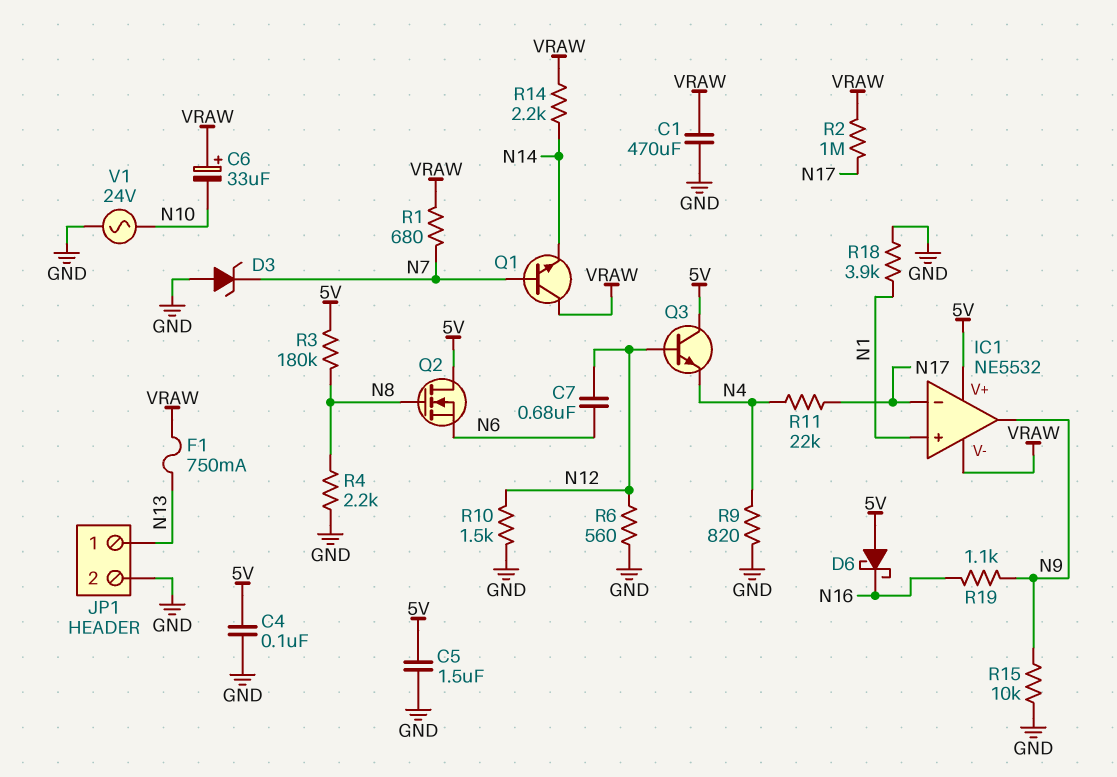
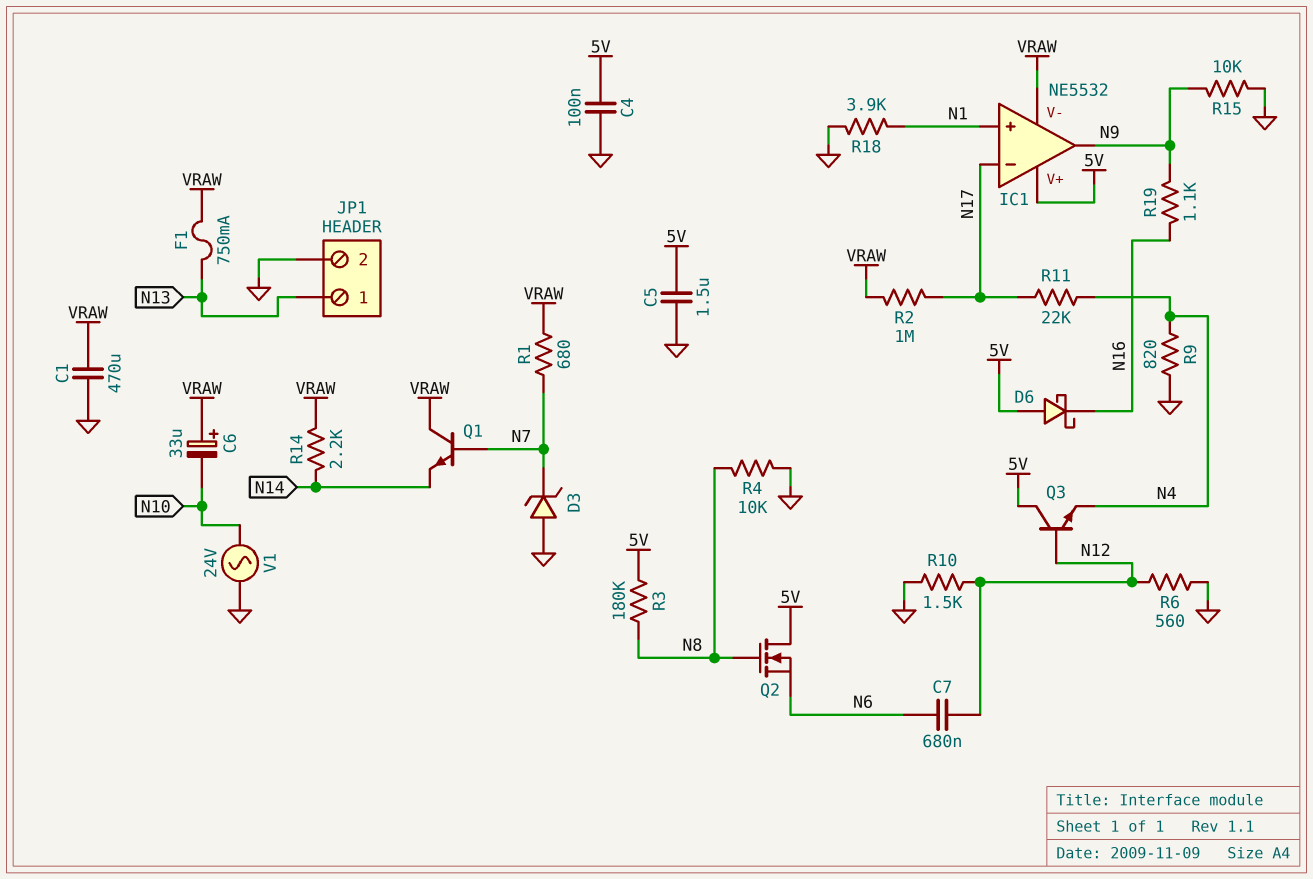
R4: 2.2k (GND, N8) -> 10k (GND, N8)

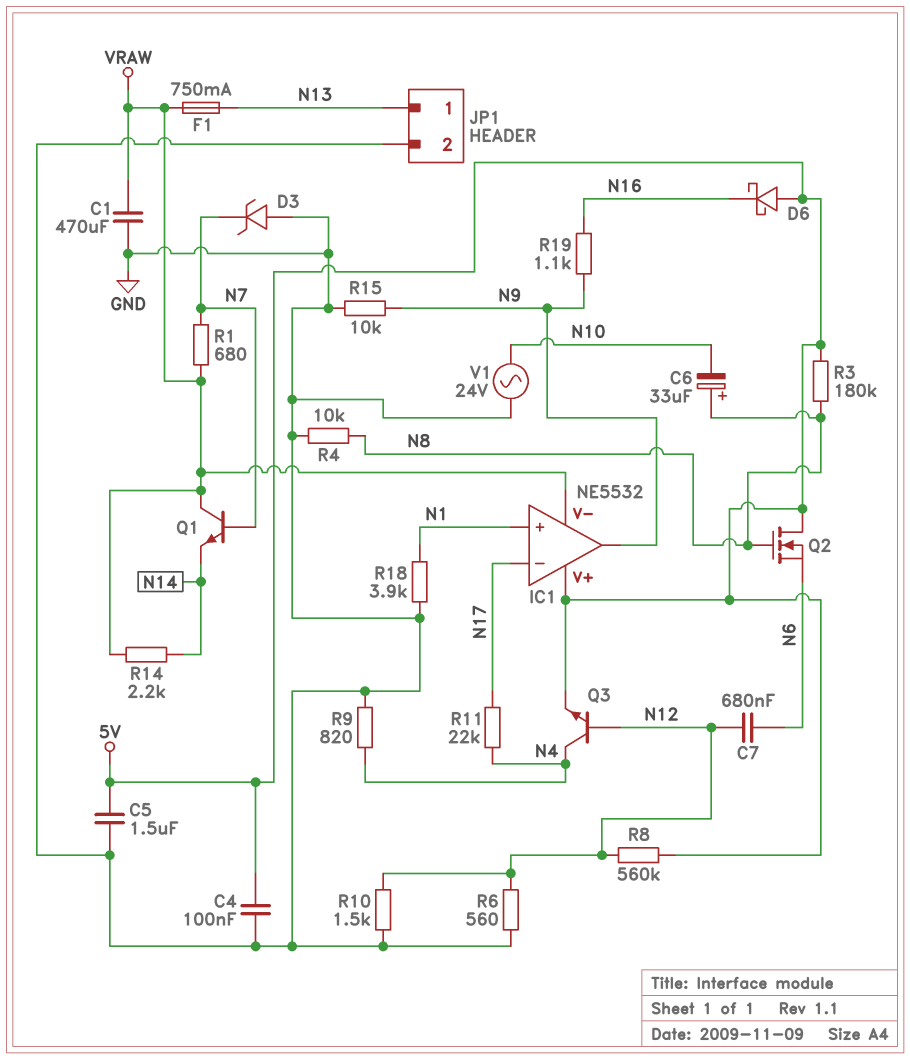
C6: 33uF (plus VRAW, minus N10) -> 33uF (plus N8, minus N10)
Q3: NPN (B N12, C 5V, E N4) -> NPN (B N12, C N4, E 5V)
R2: 1M (N17, VRAW) -> none
R8: none -> 560k (5V, N12)

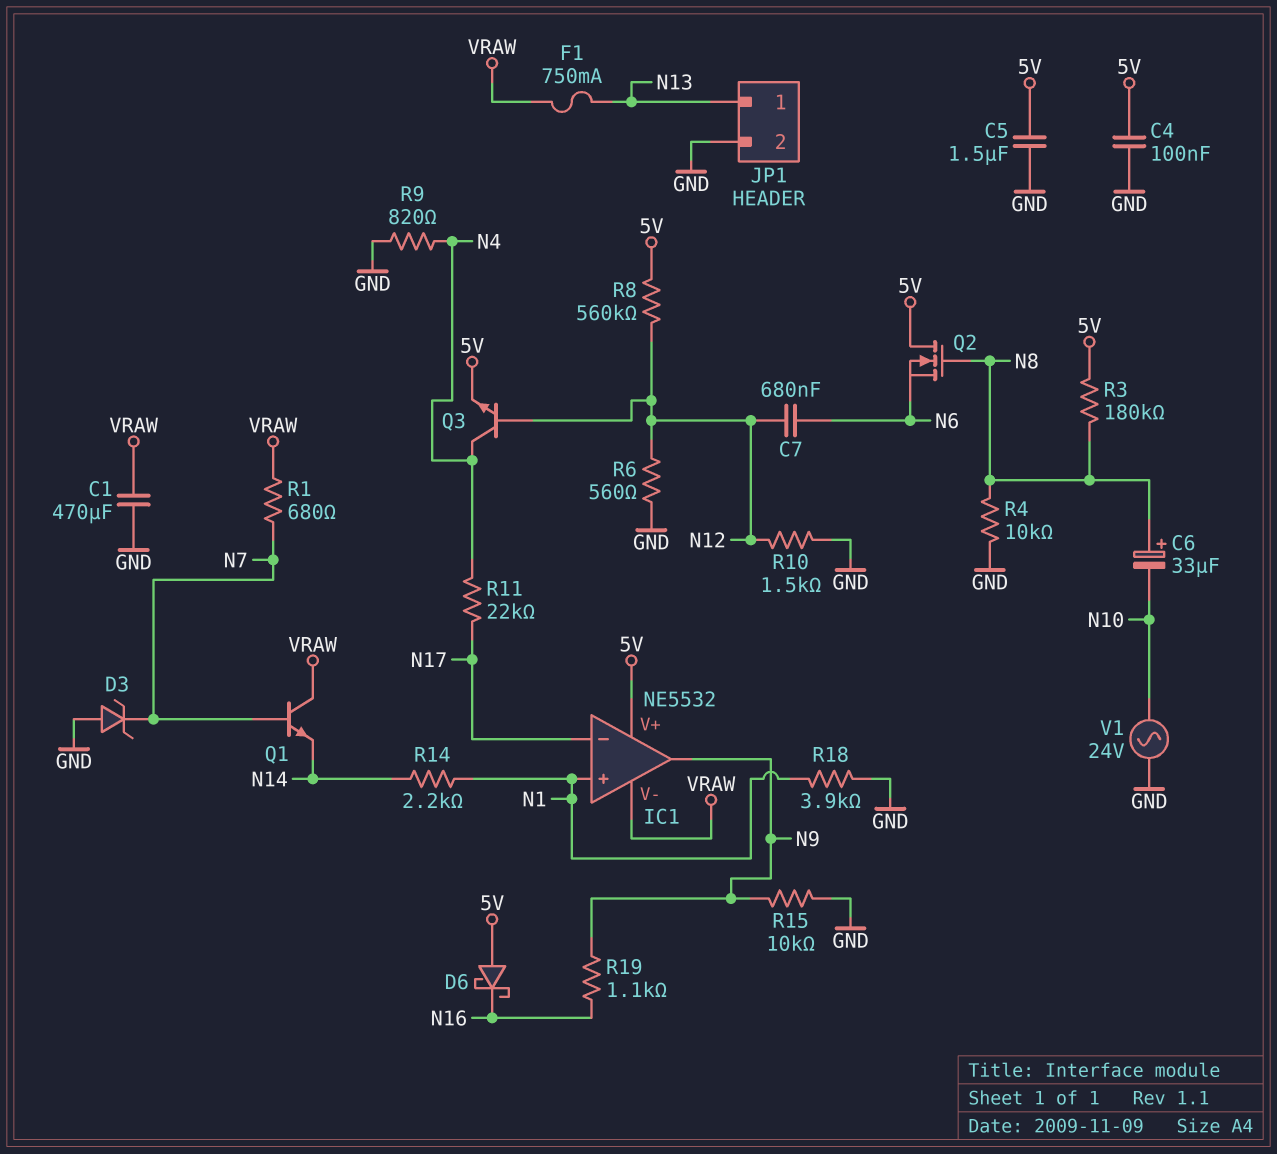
R14: 2.2k (N14, VRAW) -> 2.2k (N1, N14)

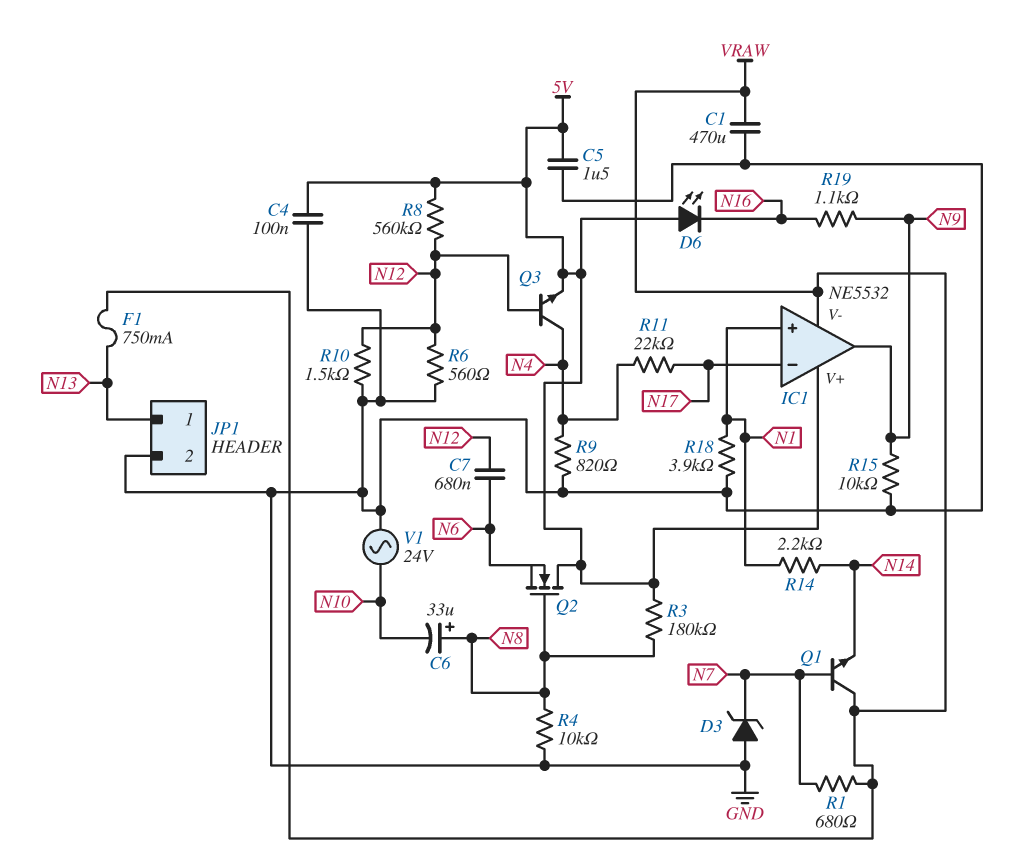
D6: schottky (A 5V, K N16) -> LED (A 5V, K N16)

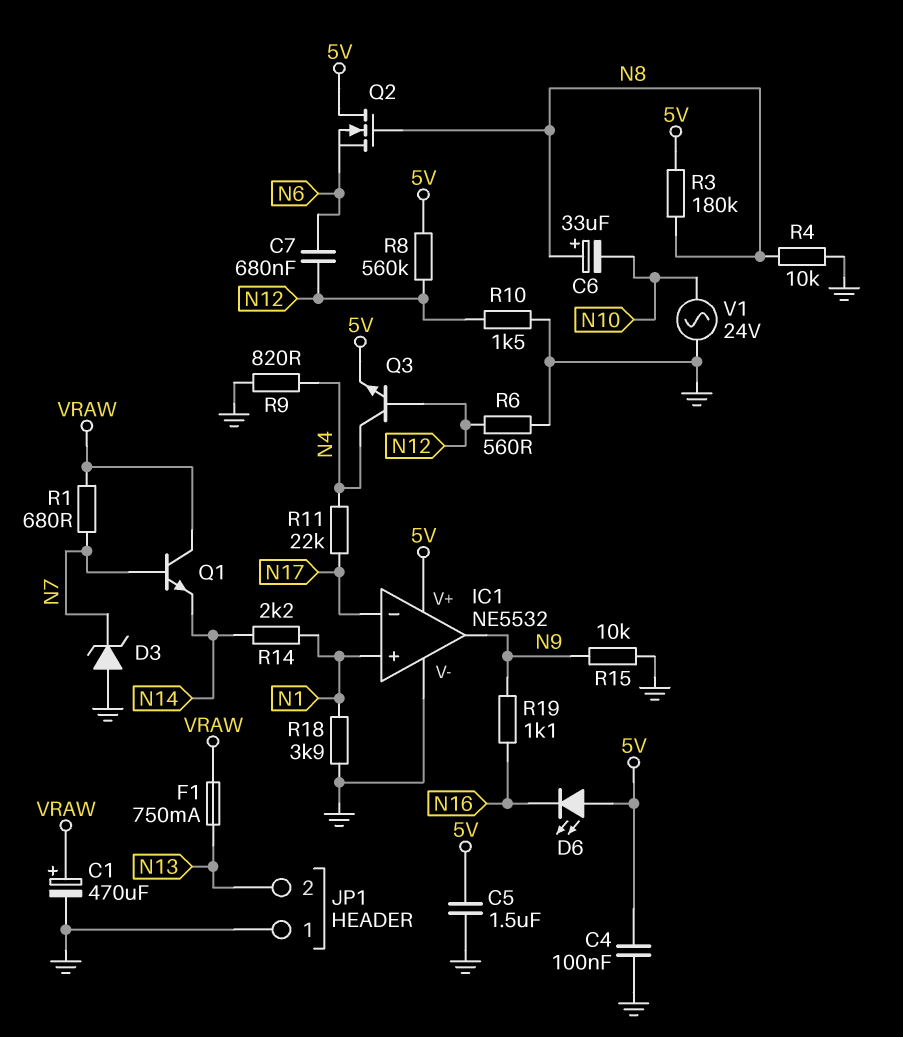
C1: 470uF (GND, VRAW) -> 470uF (plus VRAW, minus GND)
IC1 pin V-: VRAW -> GND
JP1 pin 1: N13 -> GND
JP1 pin 2: GND -> N13

